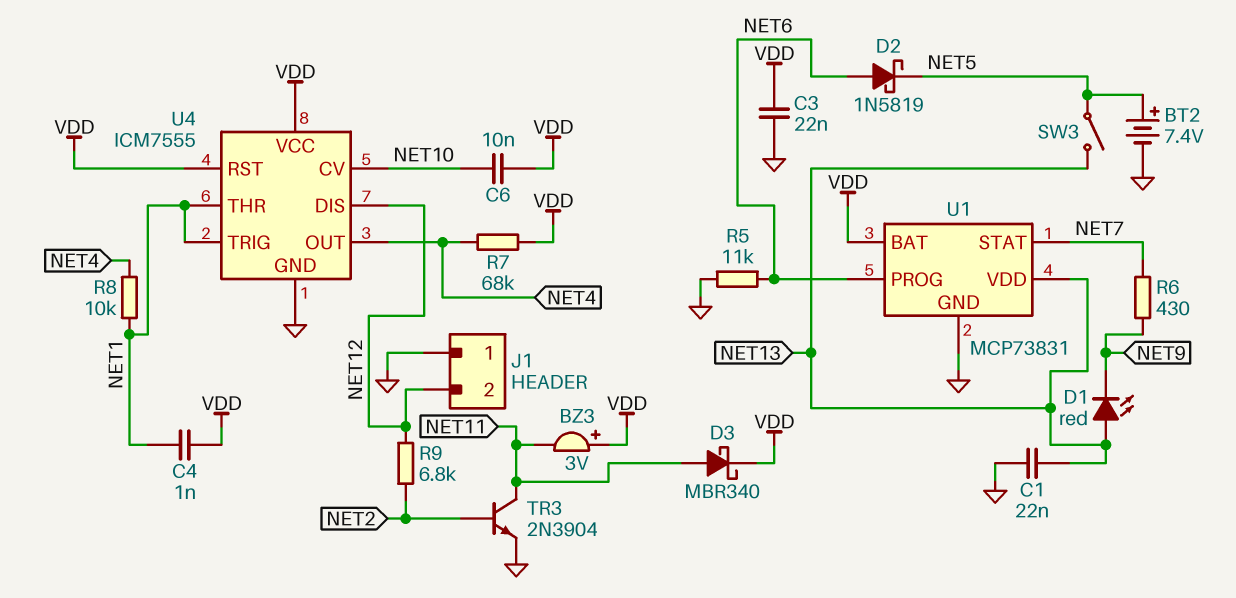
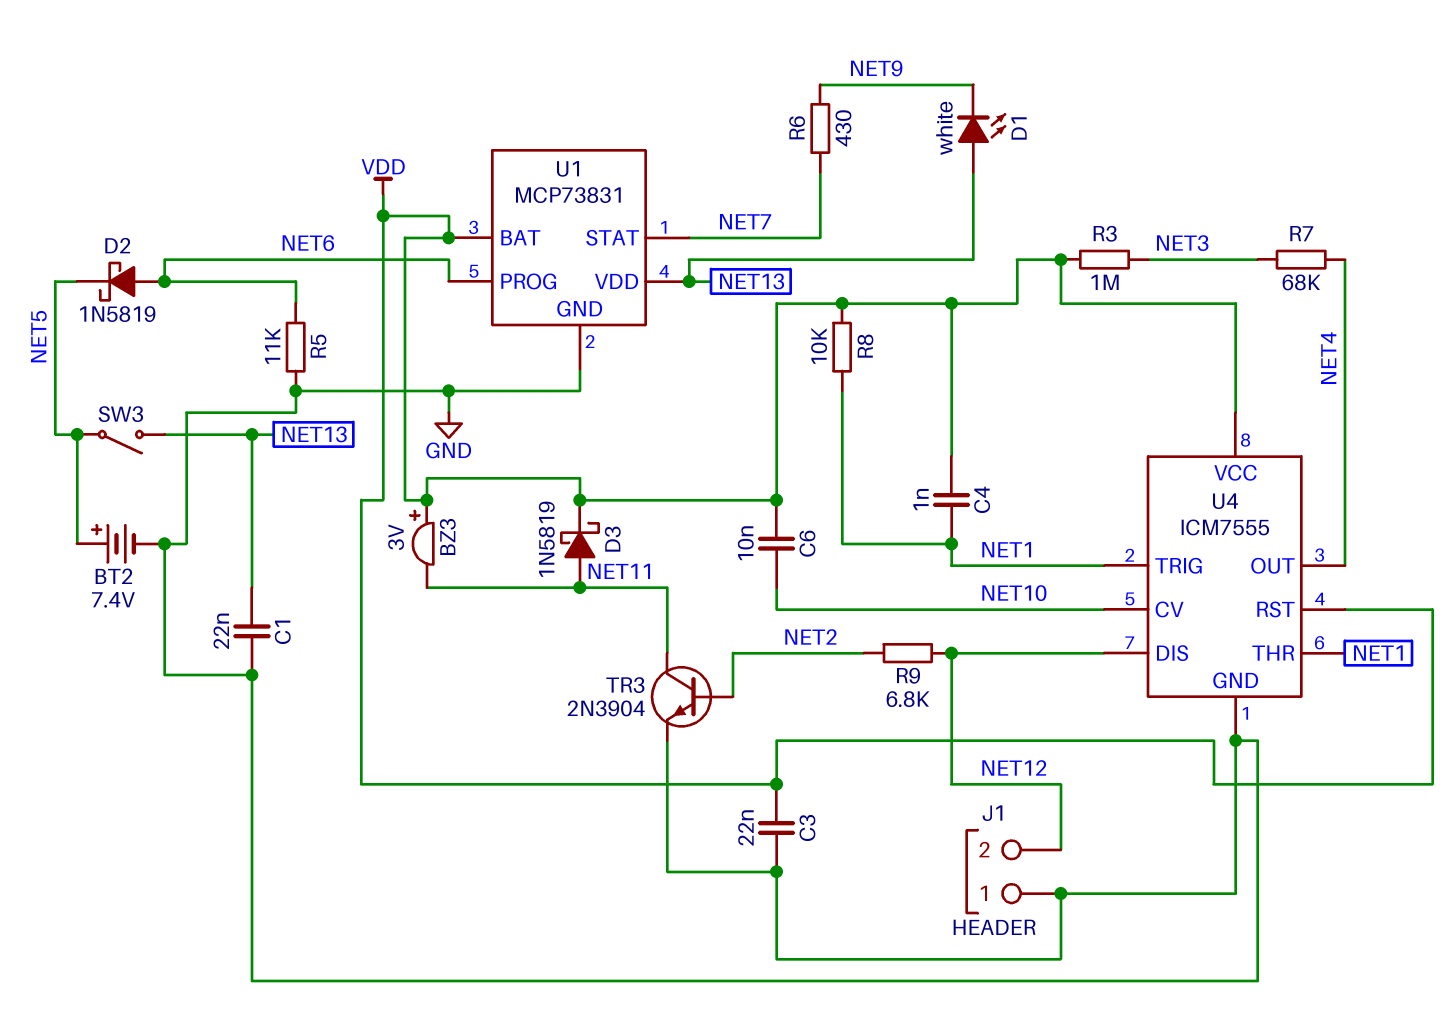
D1: LED red (A NET13, K NET9) -> LED white (A NET13, K NET9)
D3: schottky MBR340 (A NET11, K VDD) -> schottky 1N5819 (A NET11, K VDD)
R3: none -> 1M (NET3, VDD)
R7: 68k (NET4, VDD) -> 68k (NET3, NET4)
R8: 10k (NET1, NET4) -> 10k (NET1, VDD)

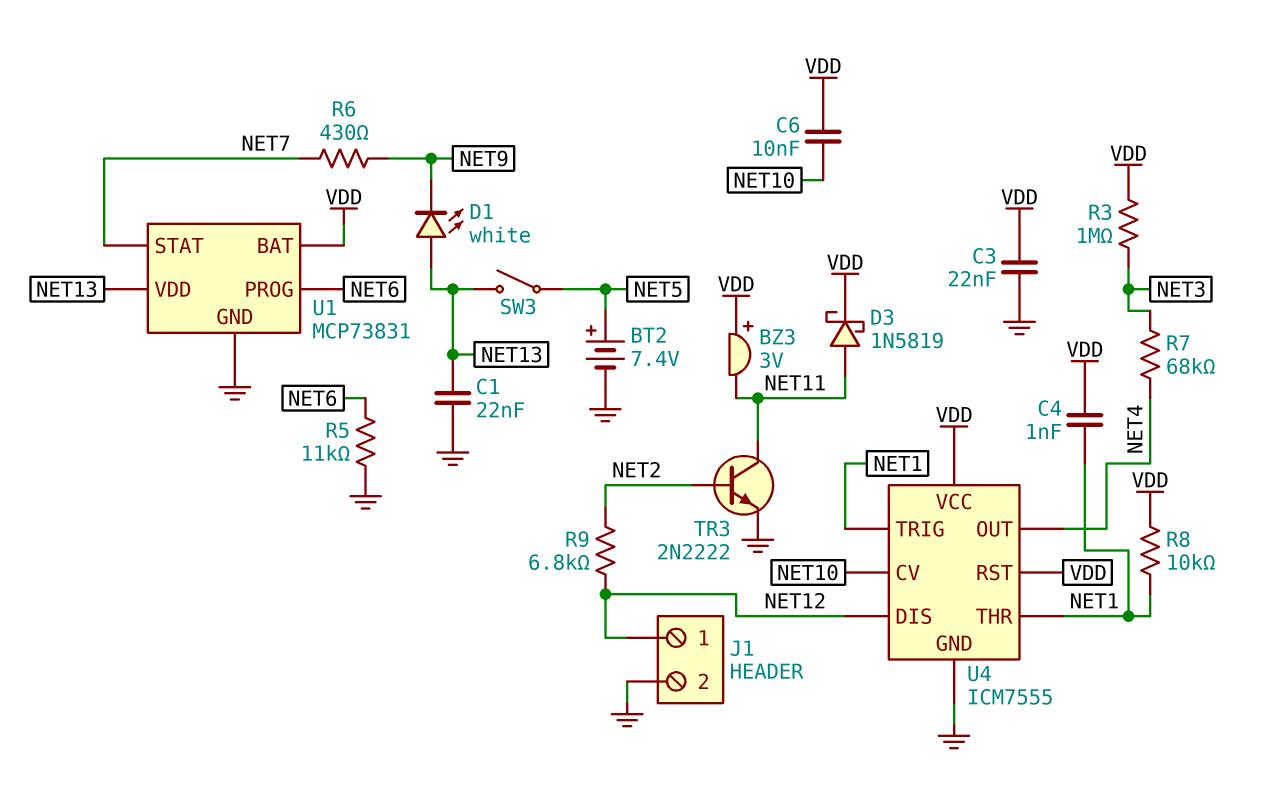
D2: schottky 1N5819 (A NET6, K NET5) -> none
J1 pin 1: GND -> NET12
J1 pin 2: NET12 -> GND
TR3: NPN 2N3904 (B NET2, C NET11, E GND) -> NPN 2N2222 (B NET2, C NET11, E GND)

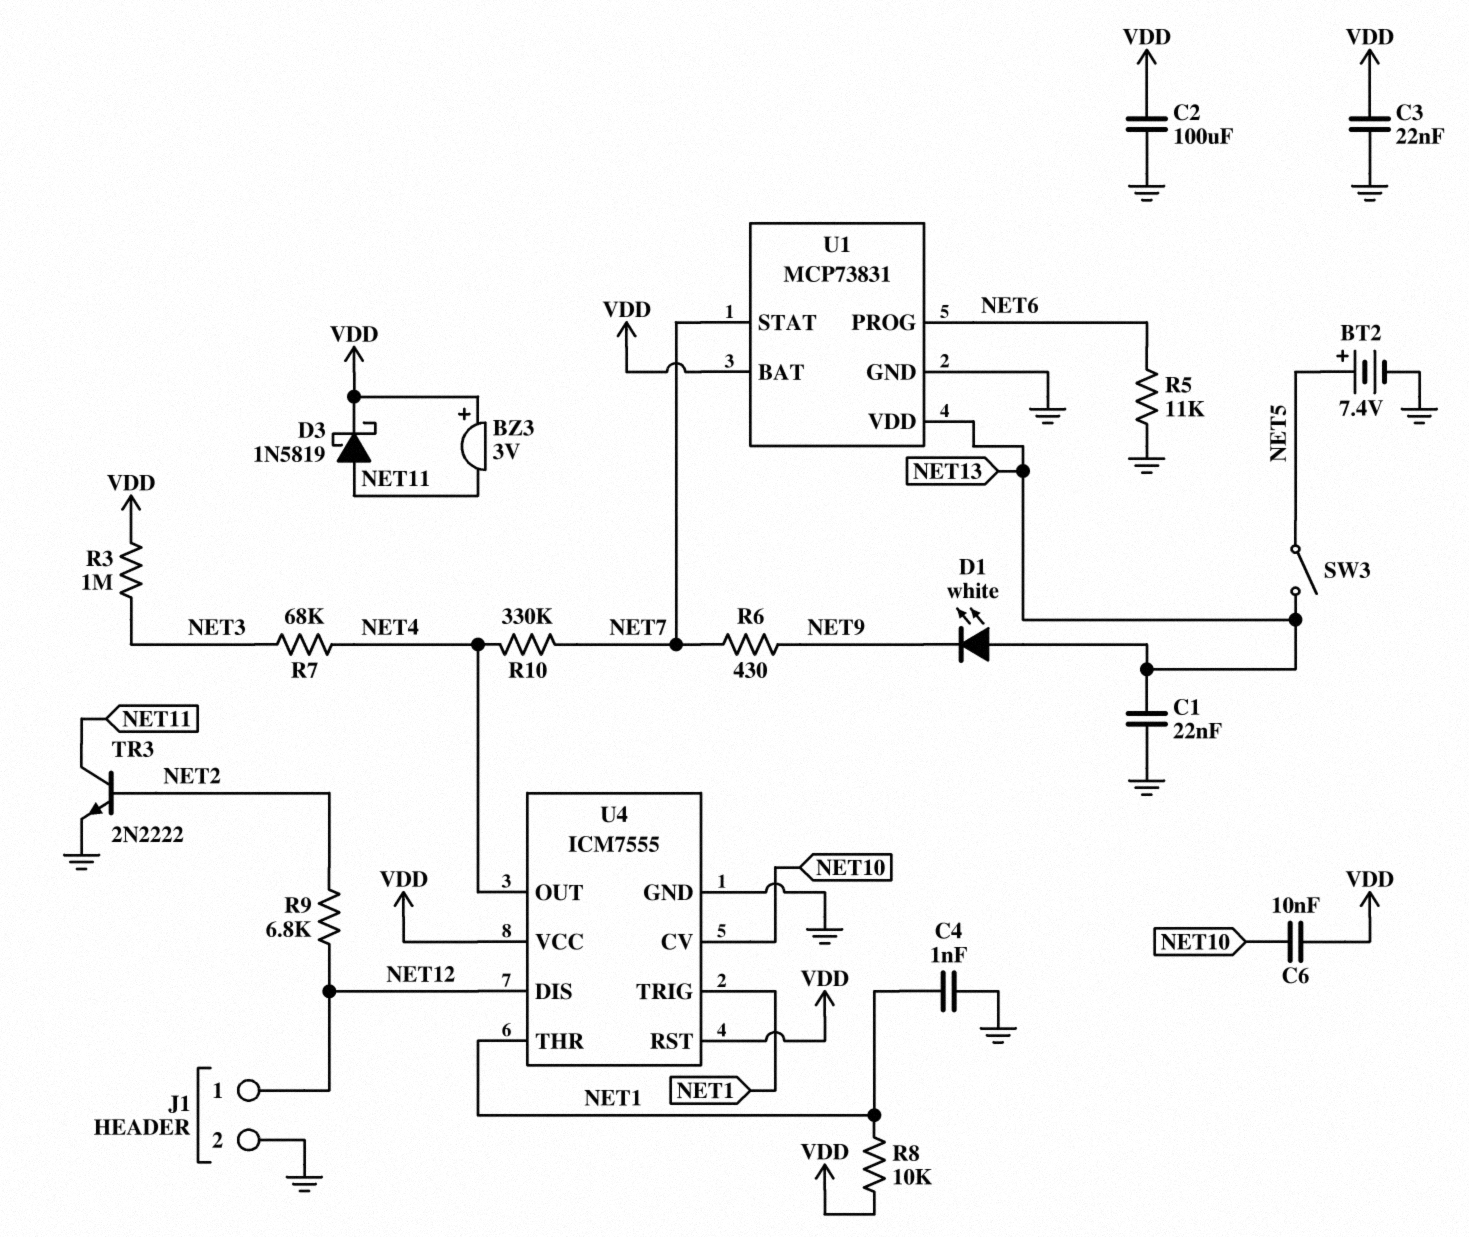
C2: none -> 100uF (GND, VDD)
C4: 1nF (NET1, VDD) -> 1nF (GND, NET1)
R10: none -> 330k (NET4, NET7)

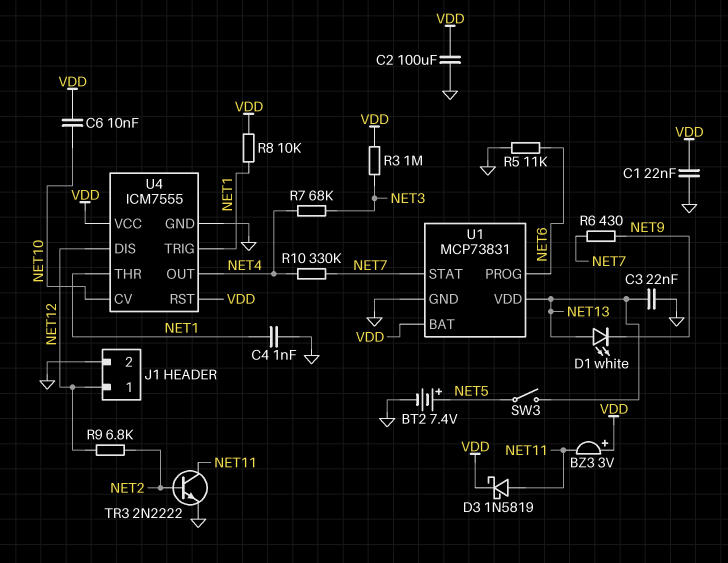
C1: 22nF (GND, NET13) -> 22nF (GND, VDD)
C3: 22nF (GND, VDD) -> 22nF (GND, NET13)

